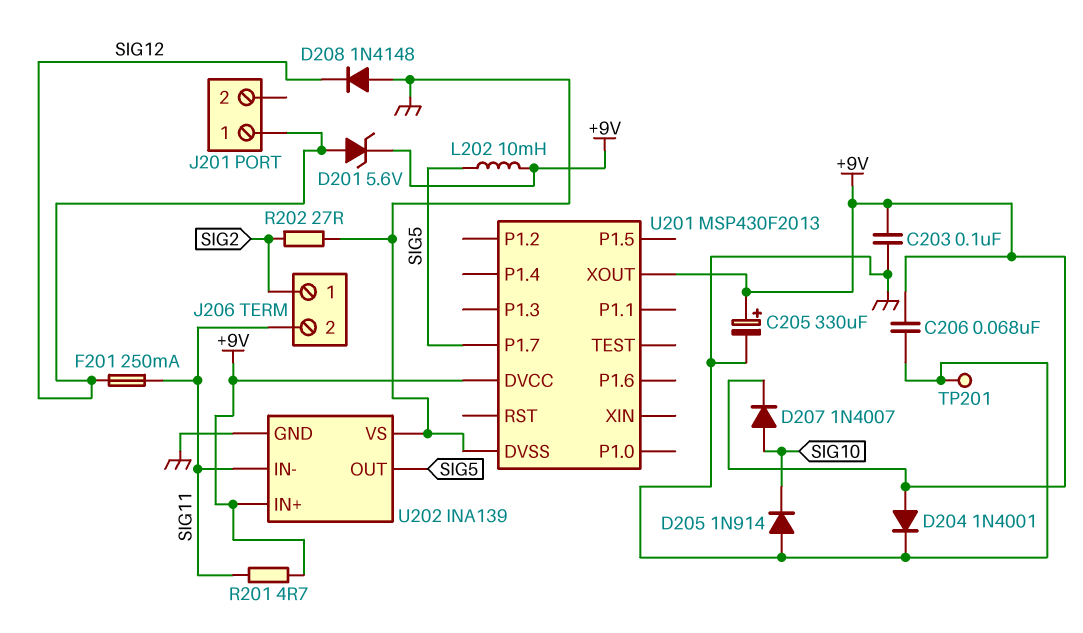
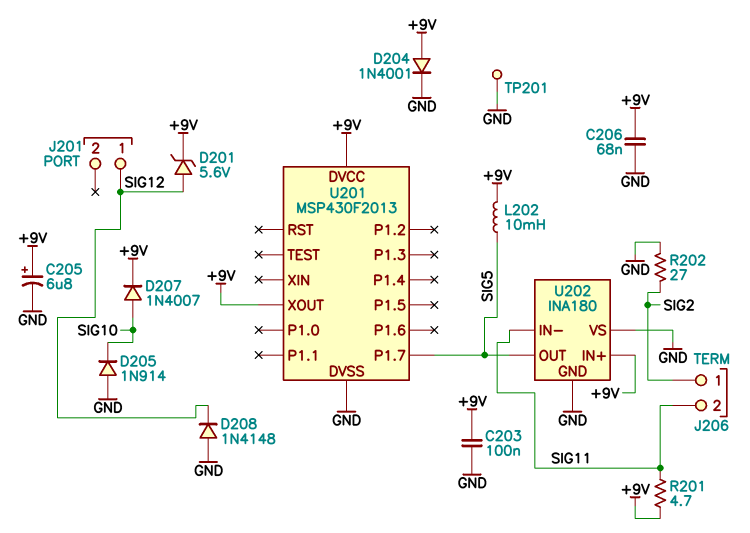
C205: 330uF (plus +9V, minus GND) -> 6.8uF (plus +9V, minus GND)
F201: 250mA (SIG11, SIG12) -> none
U202: INA139 -> INA180

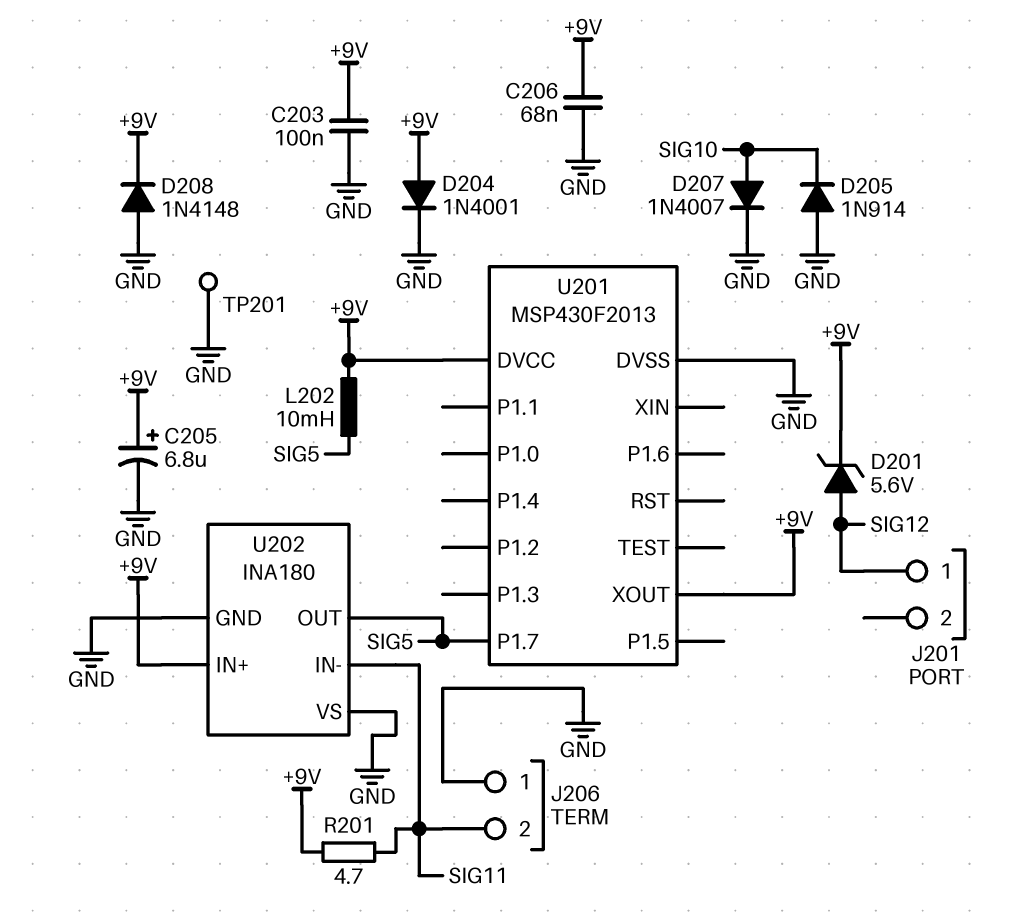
D207: diode 1N4007 (A SIG10, K +9V) -> diode 1N4007 (A SIG10, K GND)
D208: diode 1N4148 (A GND, K SIG12) -> diode 1N4148 (A GND, K +9V)
J206 pin 1: SIG2 -> GND
R202: 27 (GND, SIG2) -> none

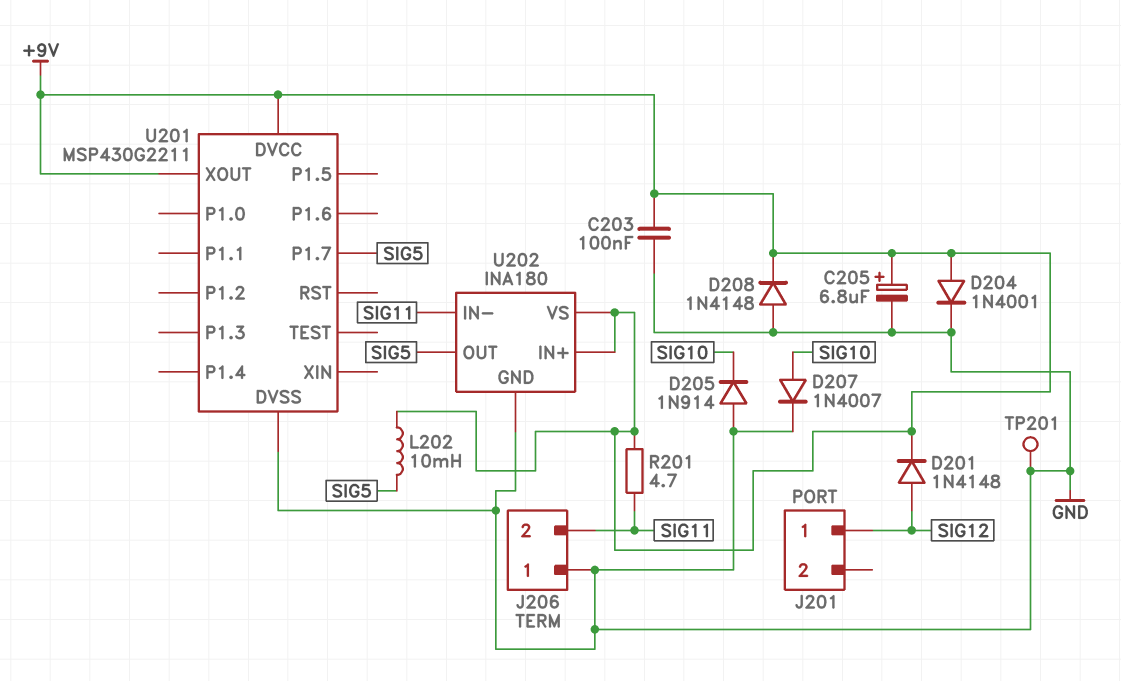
C206: 68nF (+9V, GND) -> none
D201: zener 5.6V (A SIG12, K +9V) -> diode 1N4148 (A SIG12, K +9V)
U201: MSP430F2013 -> MSP430G2211
U202 pin VS: GND -> +9V

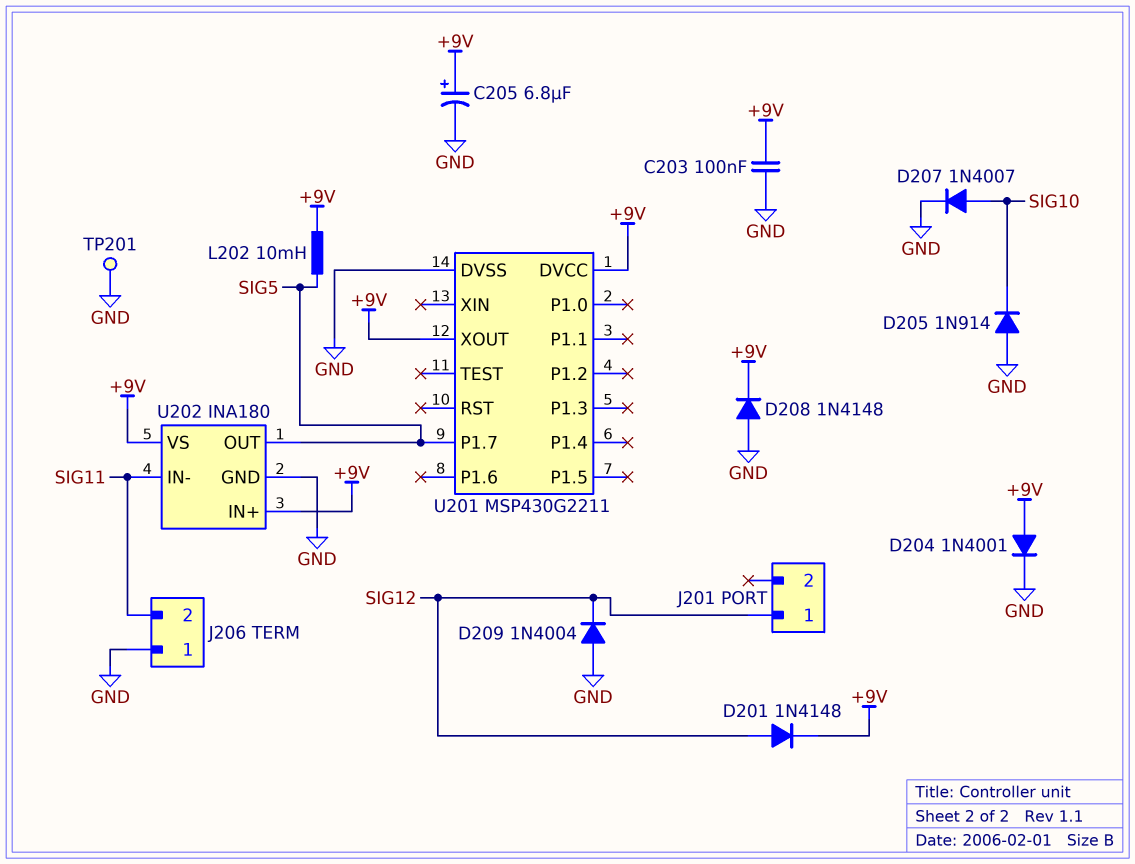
D209: none -> diode 1N4004 (A GND, K SIG12)
R201: 4.7 (+9V, SIG11) -> none

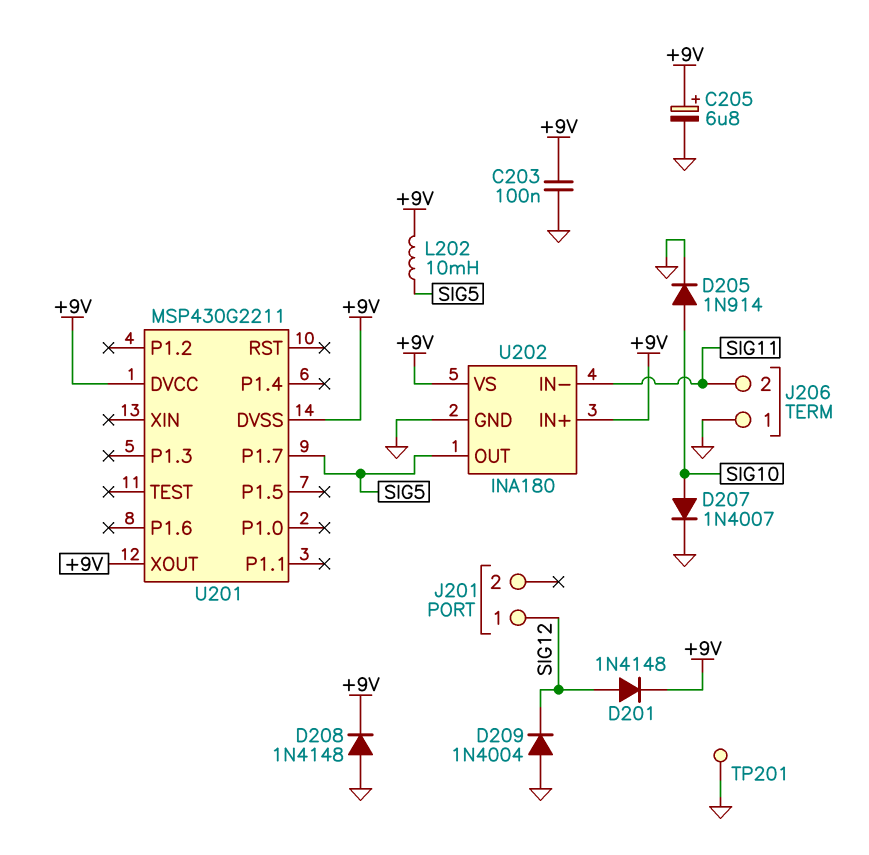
D204: diode 1N4001 (A +9V, K GND) -> none
D205: diode 1N914 (A GND, K SIG10) -> diode 1N914 (A SIG10, K GND)
U201 pin DVSS: GND -> +9V

